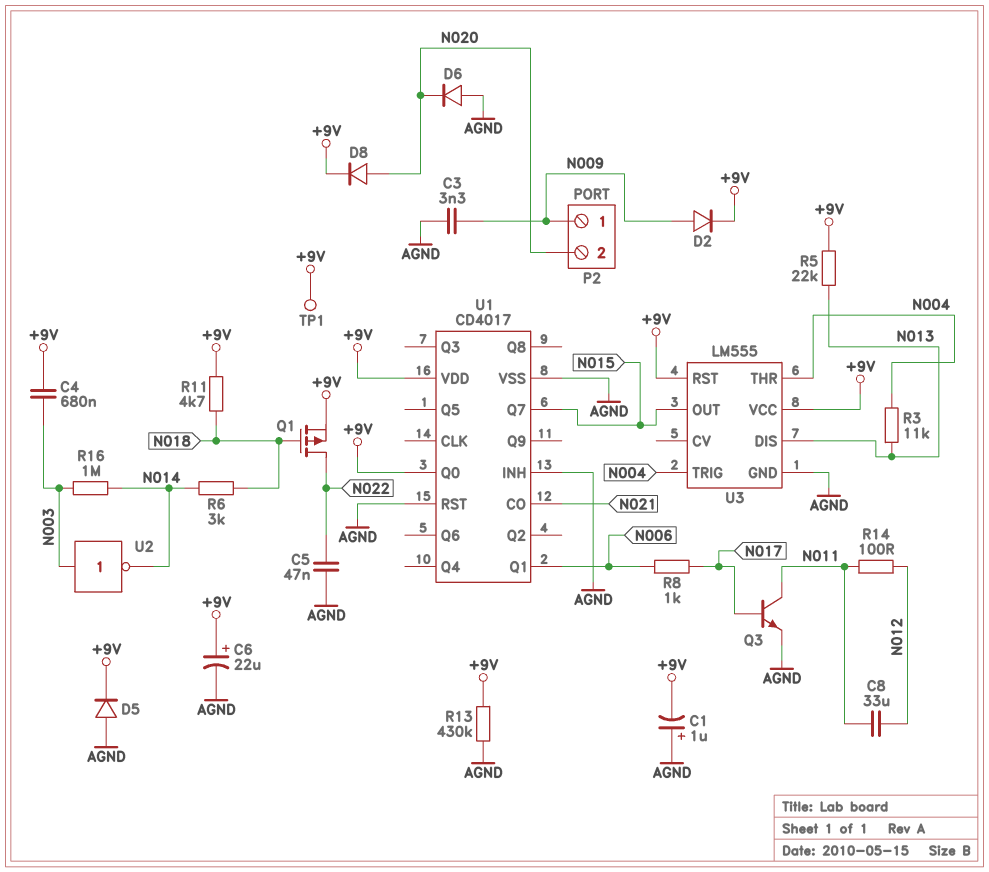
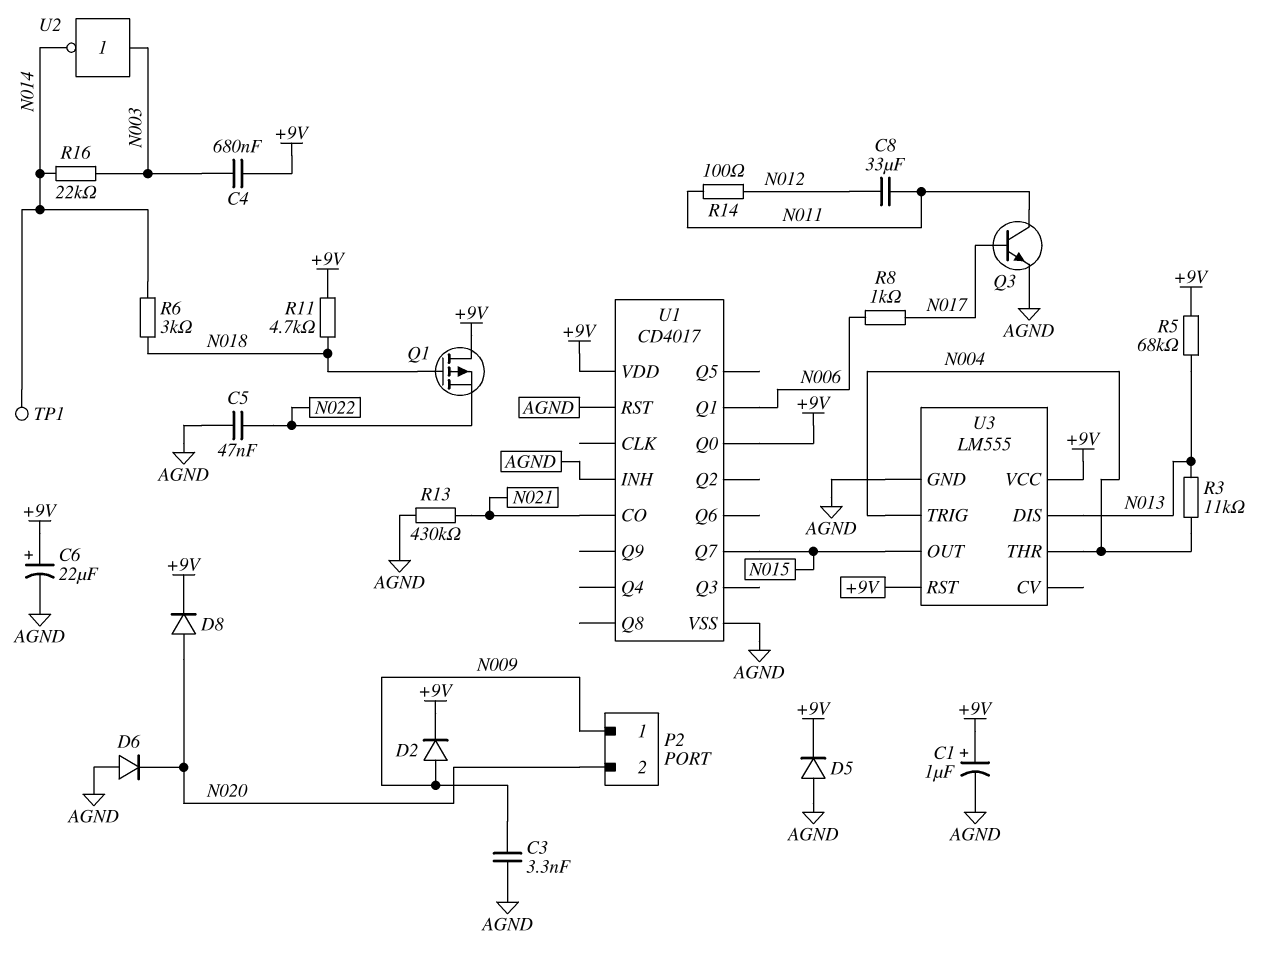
C1: 1uF (plus AGND, minus +9V) -> 1uF (plus +9V, minus AGND)
Q1: PMOS (G N018, D N022, S +9V) -> PMOS (G N018, D +9V, S N022)
R5: 22k (+9V, N013) -> 68k (+9V, N013)
R13: 430k (+9V, AGND) -> 430k (AGND, N021)
R16: 1M (N003, N014) -> 22k (N003, N014)
TP1: test point (+9V) -> test point (N014)

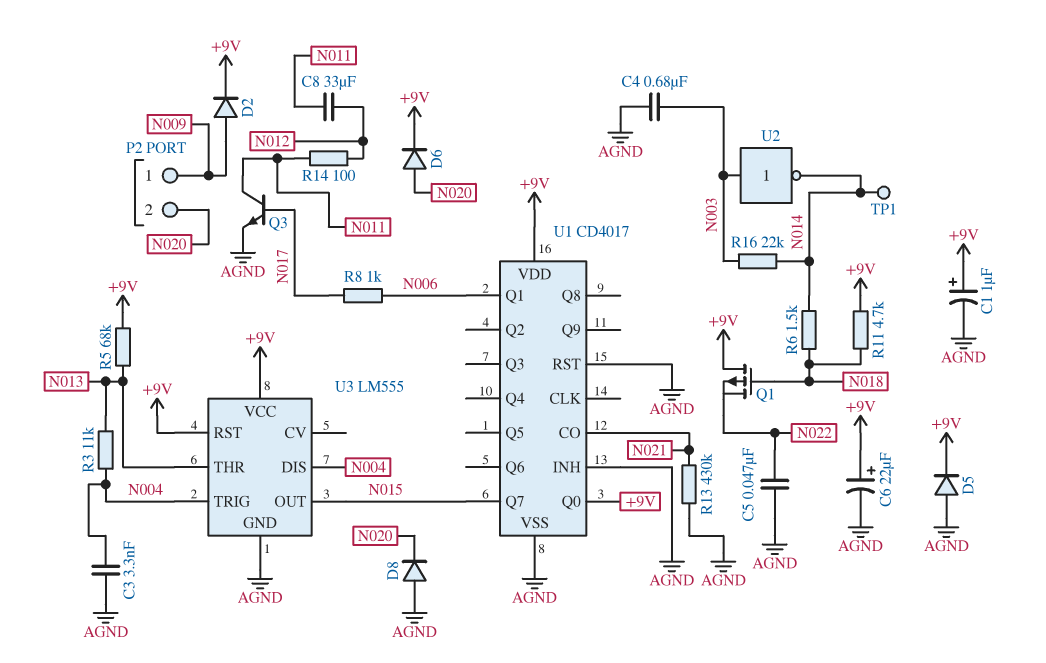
C3: 3.3nF (AGND, N009) -> 3.3nF (AGND, N004)
C4: 680nF (+9V, N003) -> 680nF (AGND, N003)
D6: diode (A AGND, K N020) -> diode (A N020, K +9V)
D8: diode (A N020, K +9V) -> diode (A AGND, K N020)
R6: 3k (N014, N018) -> 1.5k (N014, N018)
U3 pin DIS: N013 -> N004
U3 pin THR: N004 -> N013

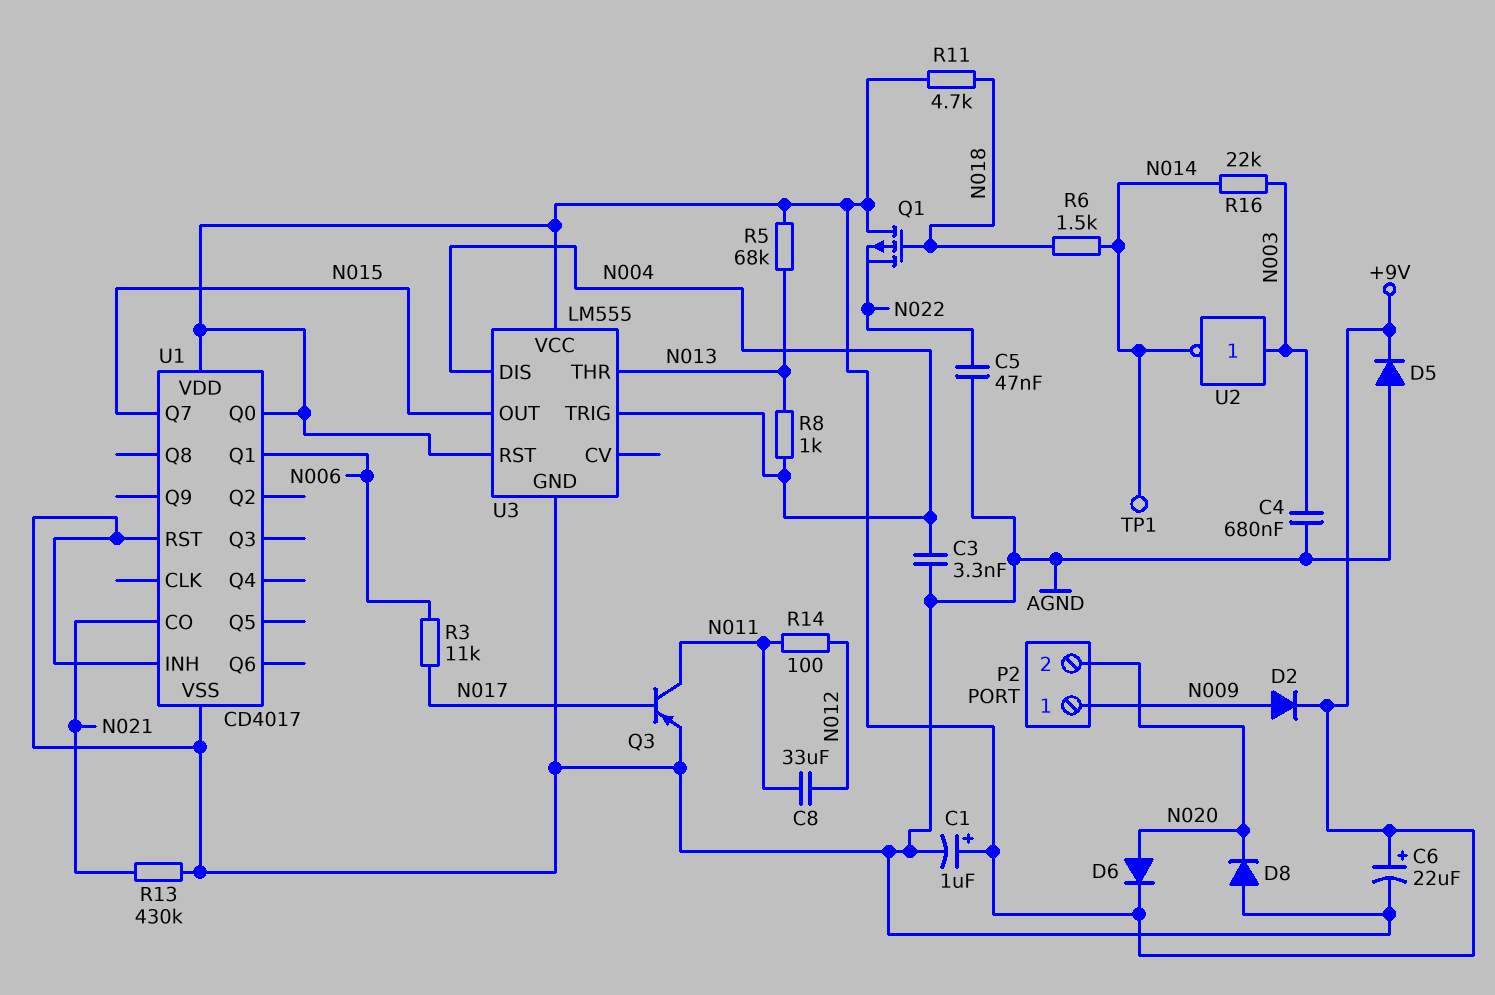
Q3: NPN (B N017, C N011, E AGND) -> PNP (B N017, C N011, E AGND)
R3: 11k (N004, N013) -> 11k (N006, N017)
R8: 1k (N006, N017) -> 1k (N004, N013)

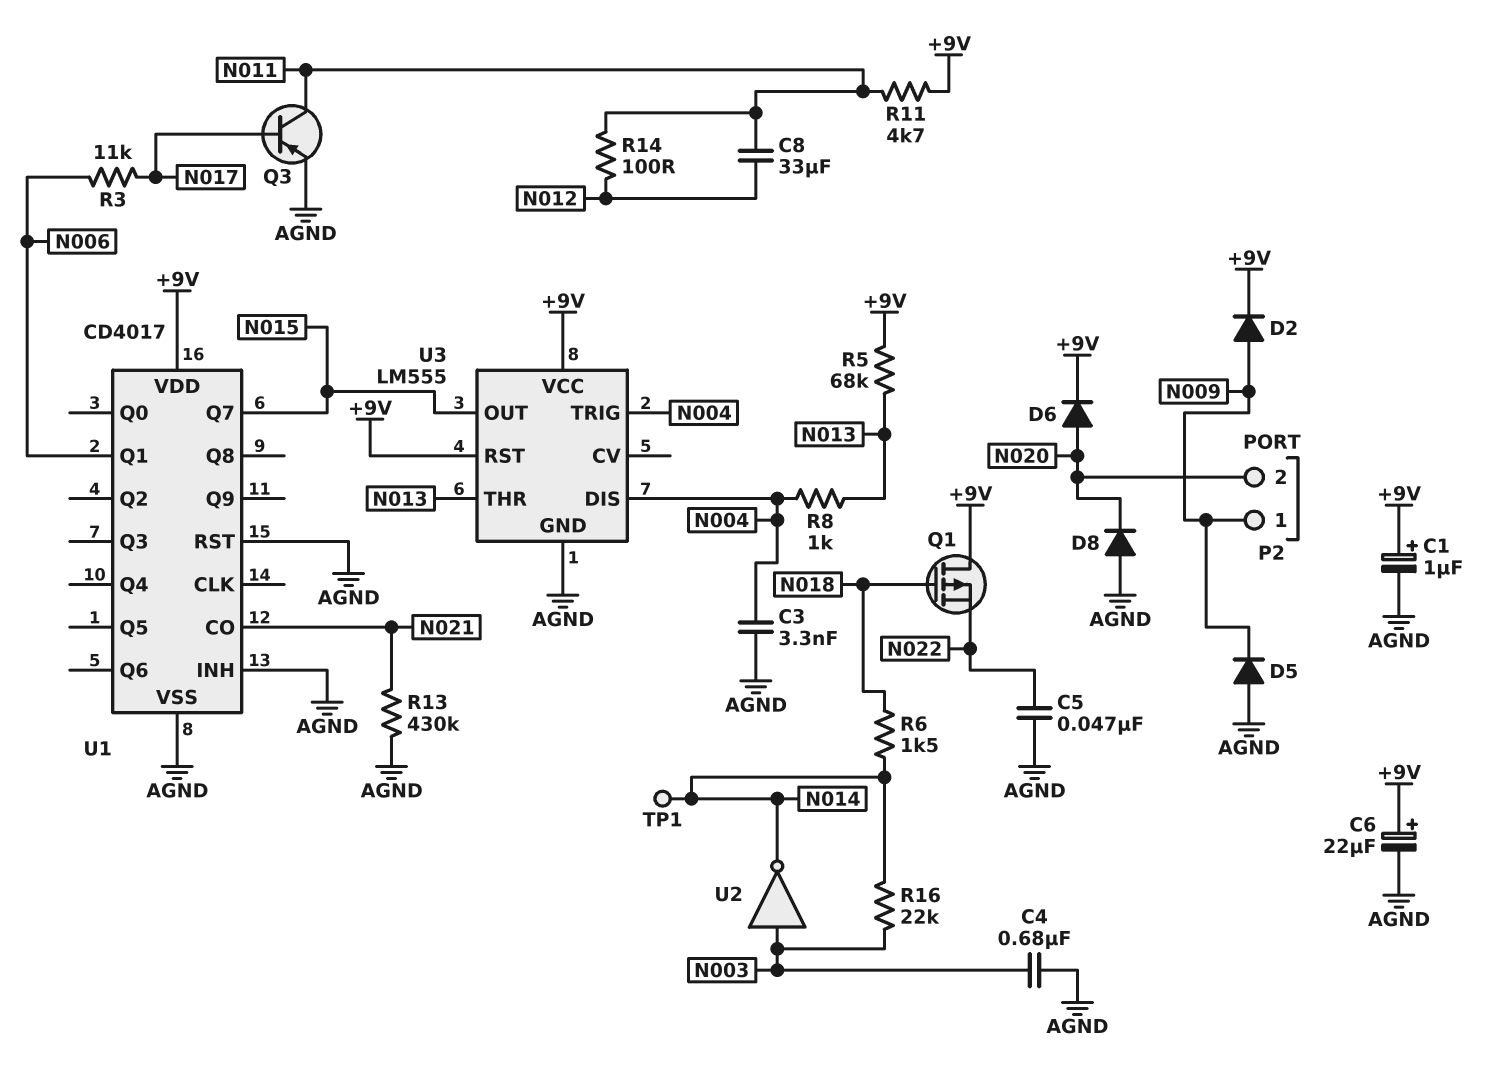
D5: diode (A AGND, K +9V) -> diode (A AGND, K N009)
R11: 4.7k (+9V, N018) -> 4.7k (+9V, N011)
U1 pin Q0: +9V -> none

